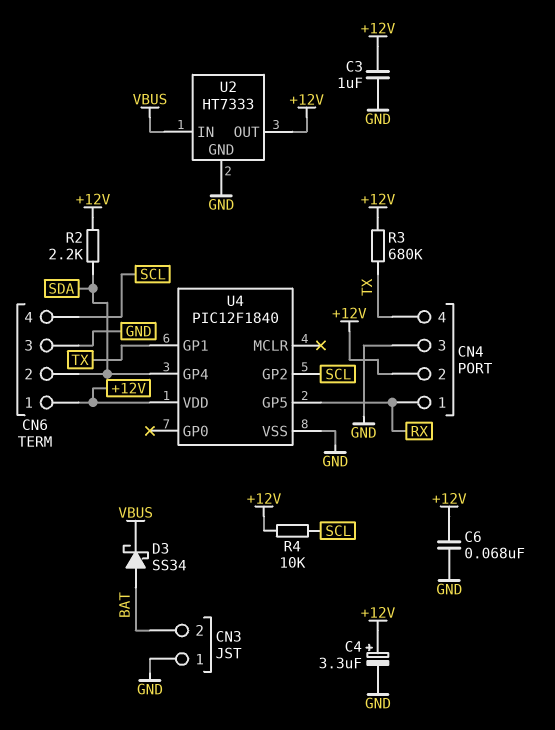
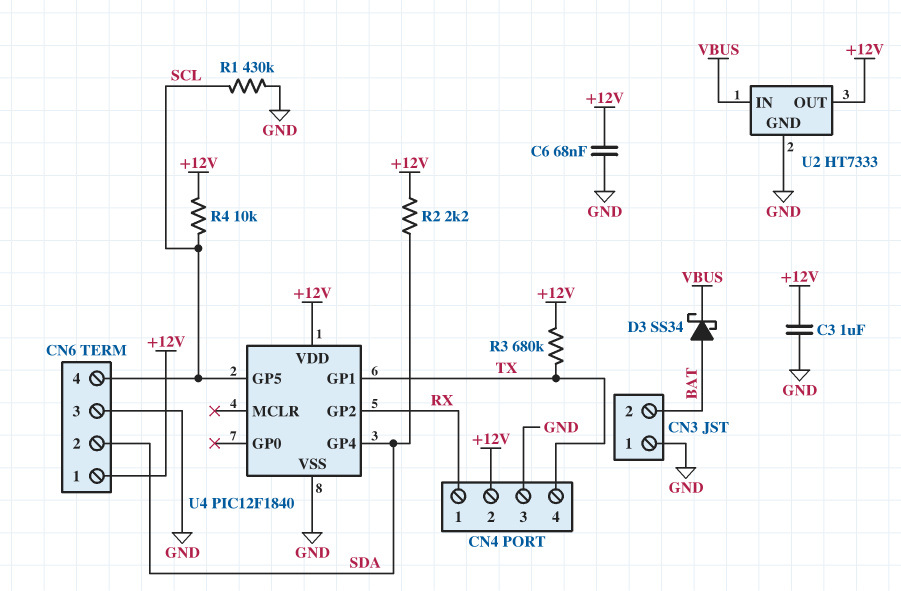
C4: 3.3uF (plus +12V, minus GND) -> none
R1: none -> 430k (GND, SCL)
U4 pin GP2: SCL -> RX
U4 pin GP5: RX -> SCL

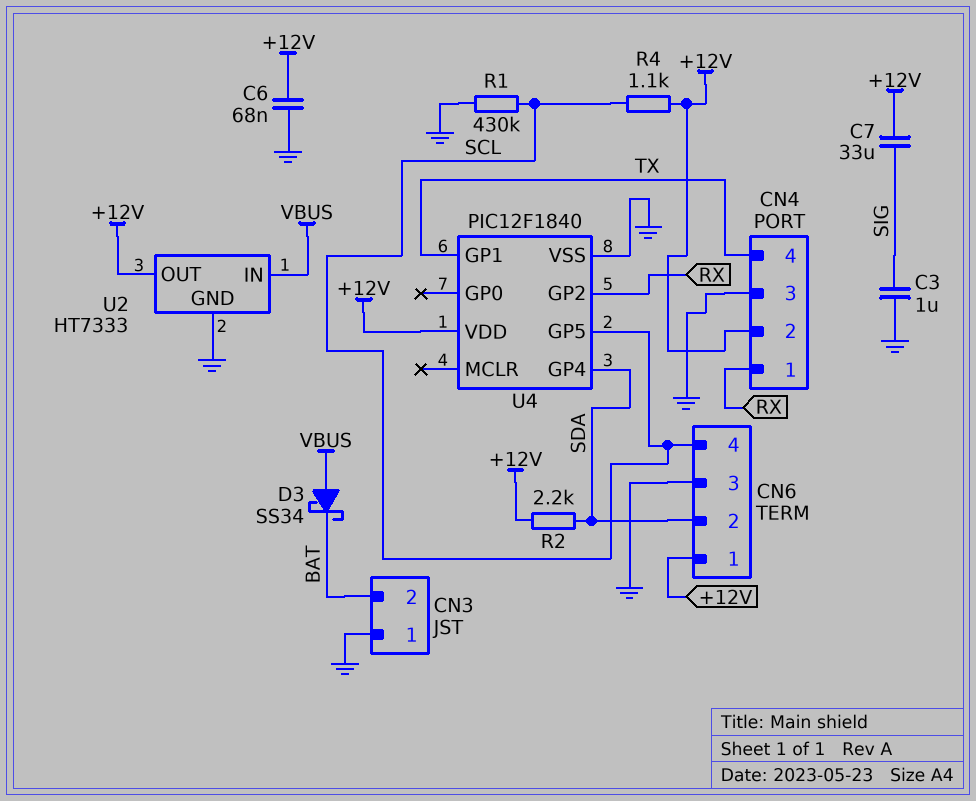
C3: 1uF (+12V, GND) -> 1uF (GND, SIG)
C7: none -> 33uF (+12V, SIG)
D3: schottky SS34 (A BAT, K VBUS) -> schottky SS34 (A VBUS, K BAT)
R3: 680k (+12V, TX) -> none
R4: 10k (+12V, SCL) -> 1.1k (+12V, SCL)

